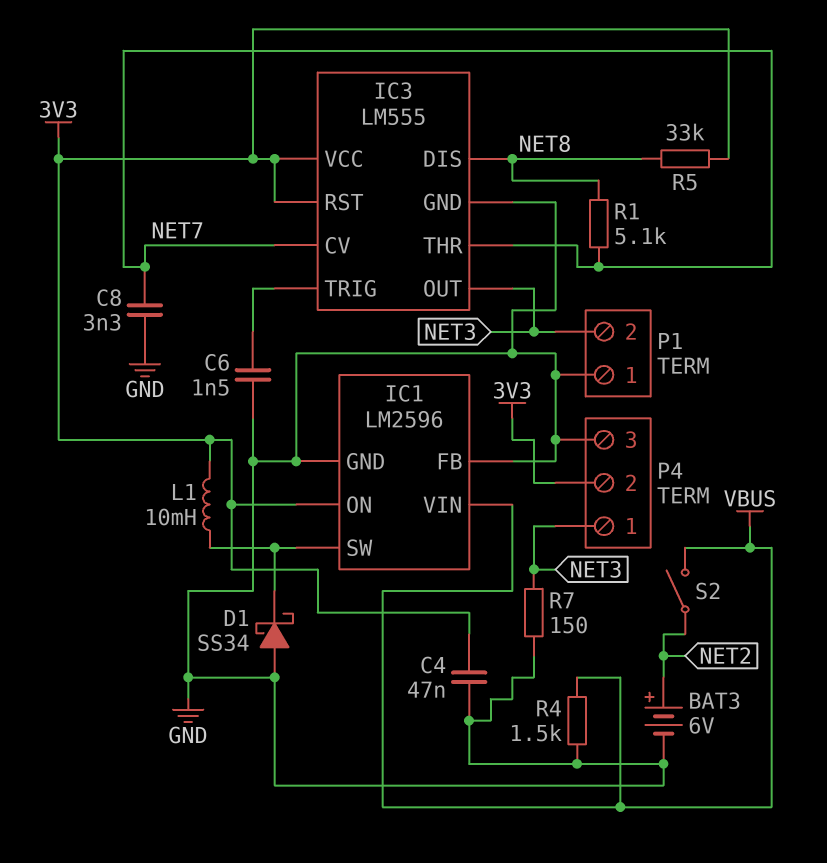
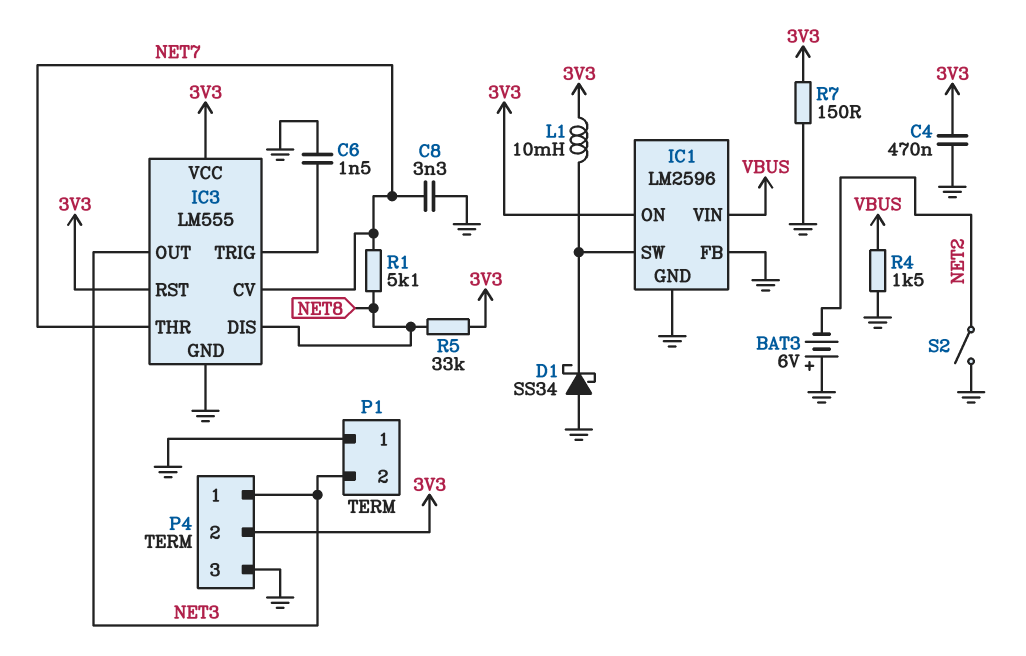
BAT3: 6V (plus NET2, minus GND) -> 6V (plus GND, minus NET2)
C4: 47nF (3V3, GND) -> 470nF (3V3, GND)
R7: 150 (GND, NET3) -> 150 (3V3, GND)
S2: switch (NET2, VBUS) -> switch (GND, NET2)

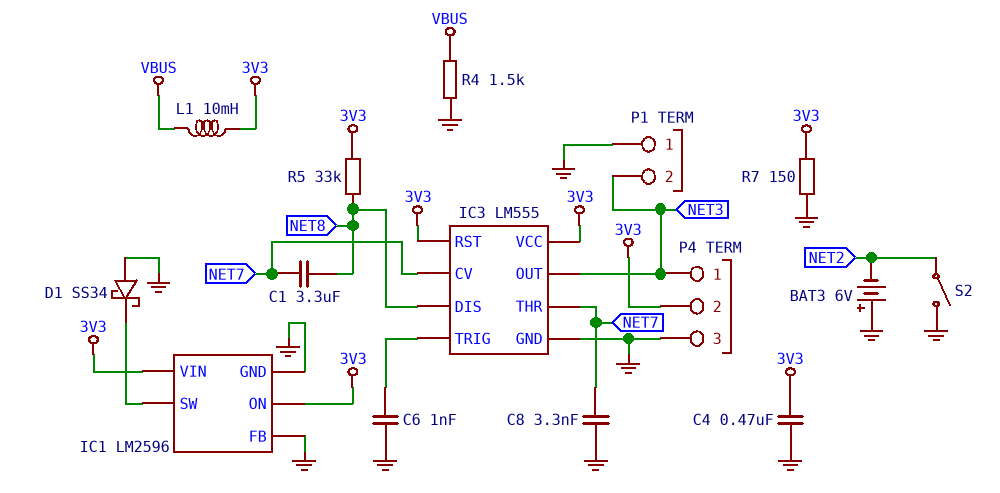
C1: none -> 3.3uF (NET7, NET8)
C6: 1.5nF (GND, IC3/TRIG) -> 1nF (GND, IC3/TRIG)
IC1 pin VIN: VBUS -> 3V3
L1: 10mH (3V3, IC1/SW) -> 10mH (3V3, VBUS)
R1: 5.1k (NET7, NET8) -> none

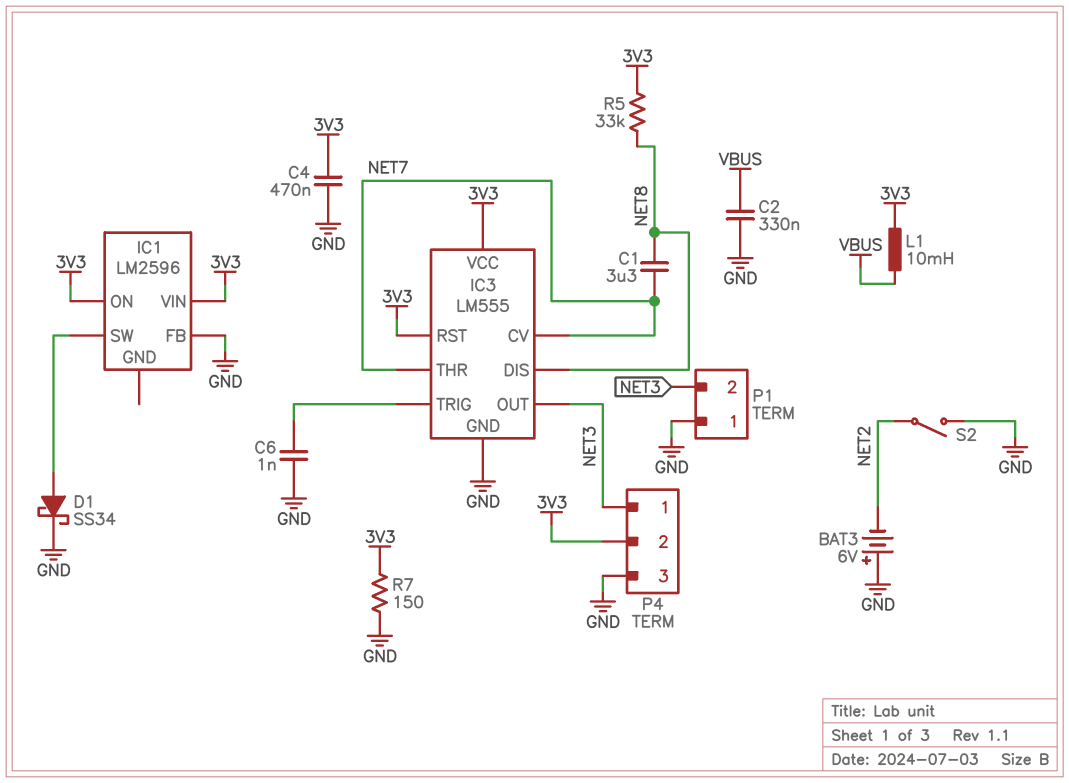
C2: none -> 330nF (GND, VBUS)
C8: 3.3nF (GND, NET7) -> none
D1: schottky SS34 (A GND, K IC1/SW) -> schottky SS34 (A IC1/SW, K GND)
IC1 pin GND: GND -> none
R4: 1.5k (GND, VBUS) -> none

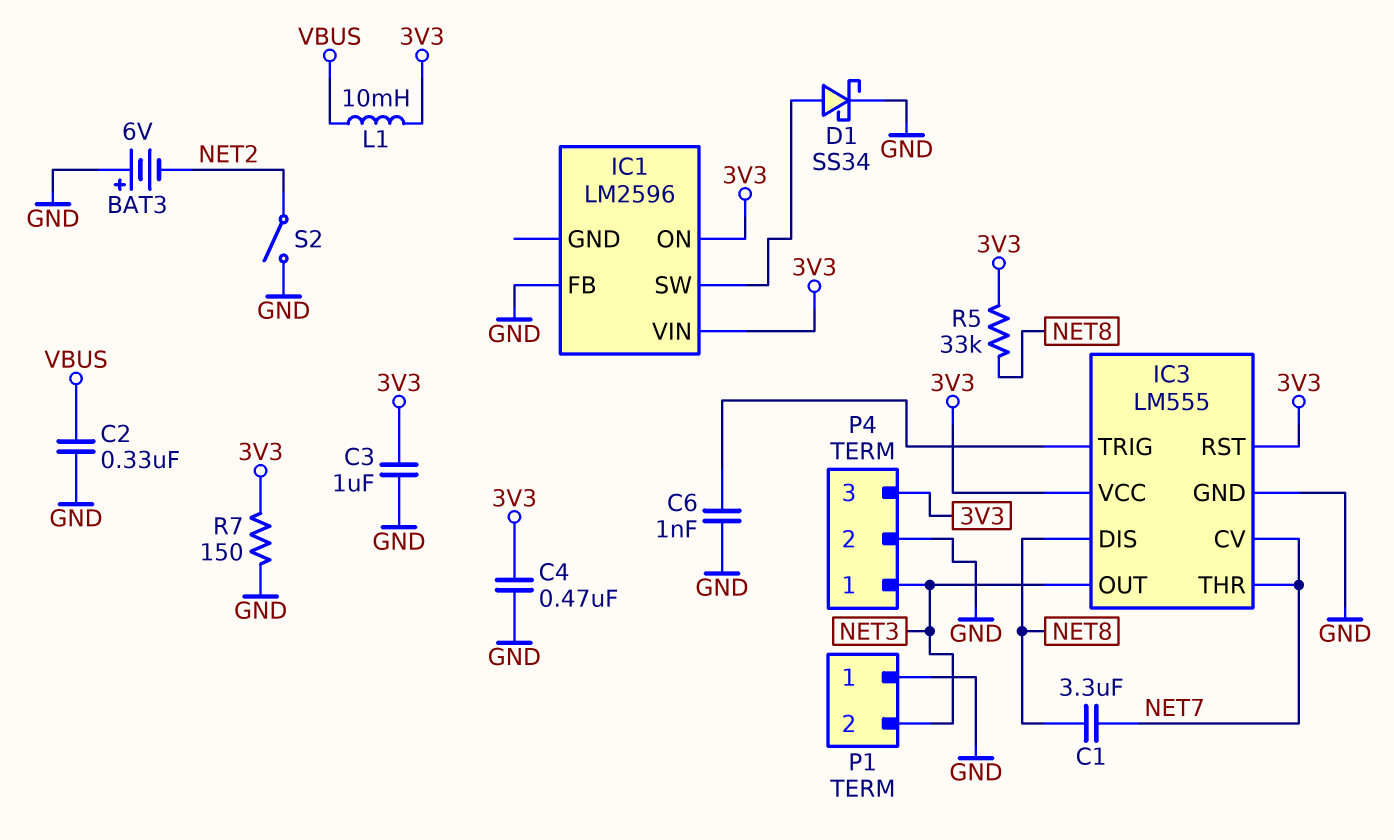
C3: none -> 1uF (3V3, GND)
P4 pin 2: 3V3 -> GND
P4 pin 3: GND -> 3V3

